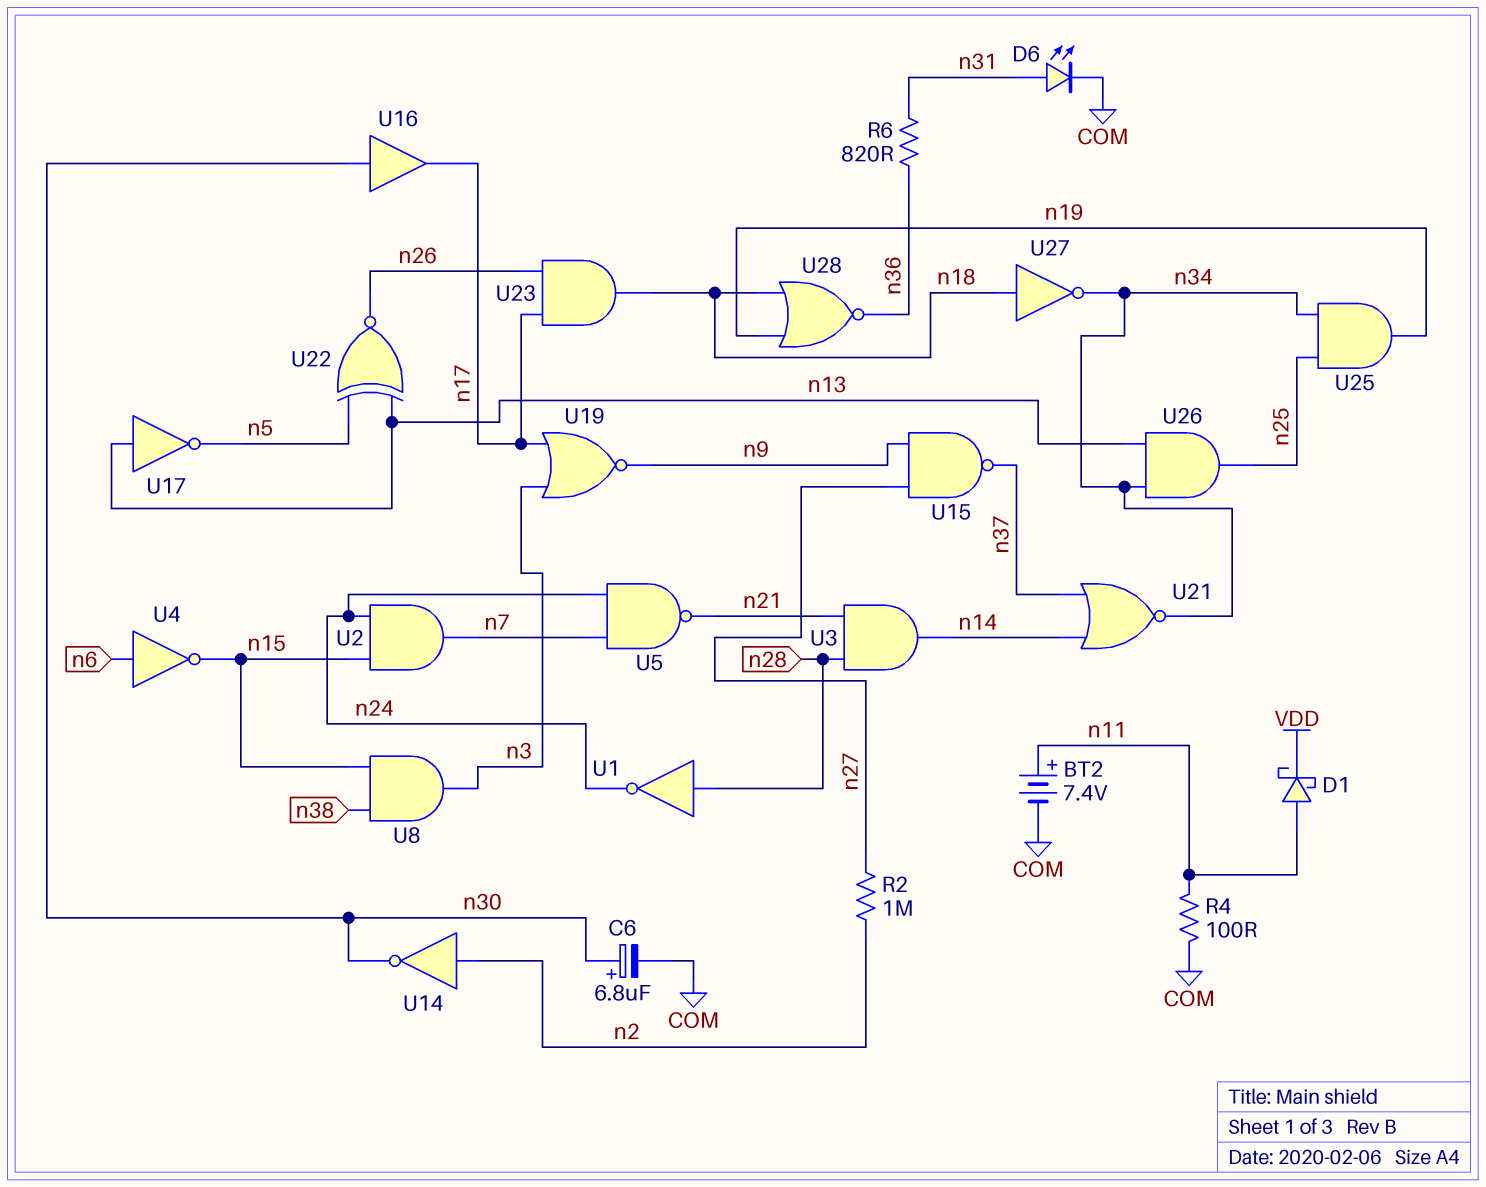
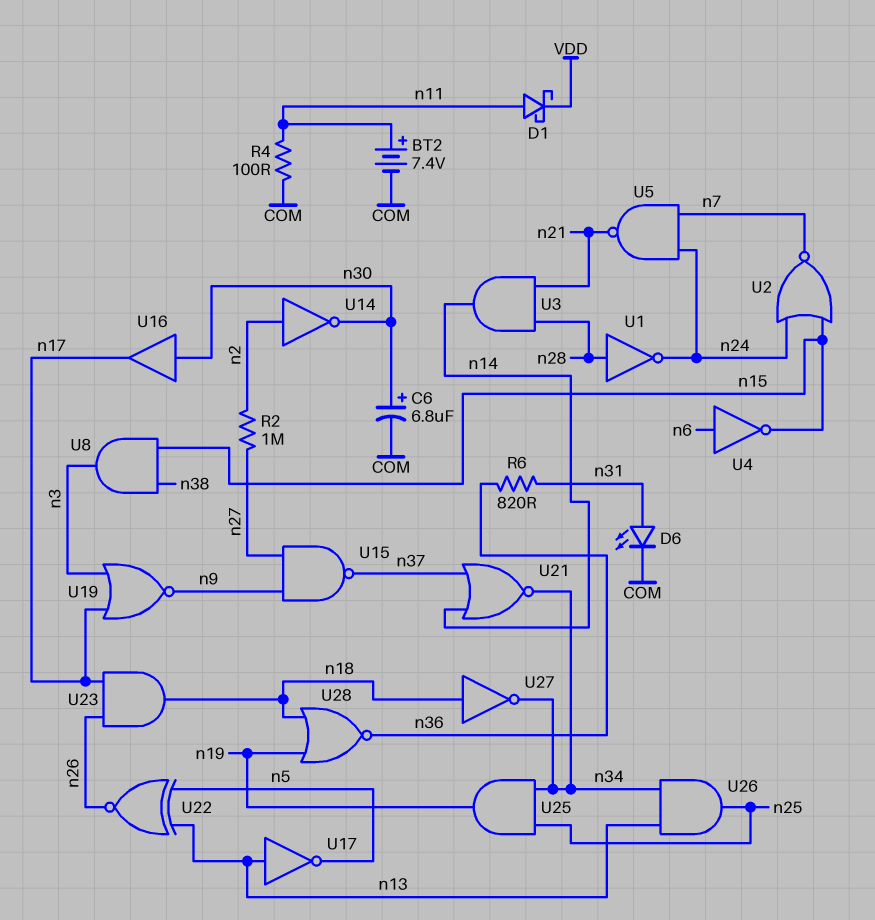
U2: AND (in n15, in n24, out n7) -> NOR (in n15, in n24, out n7)

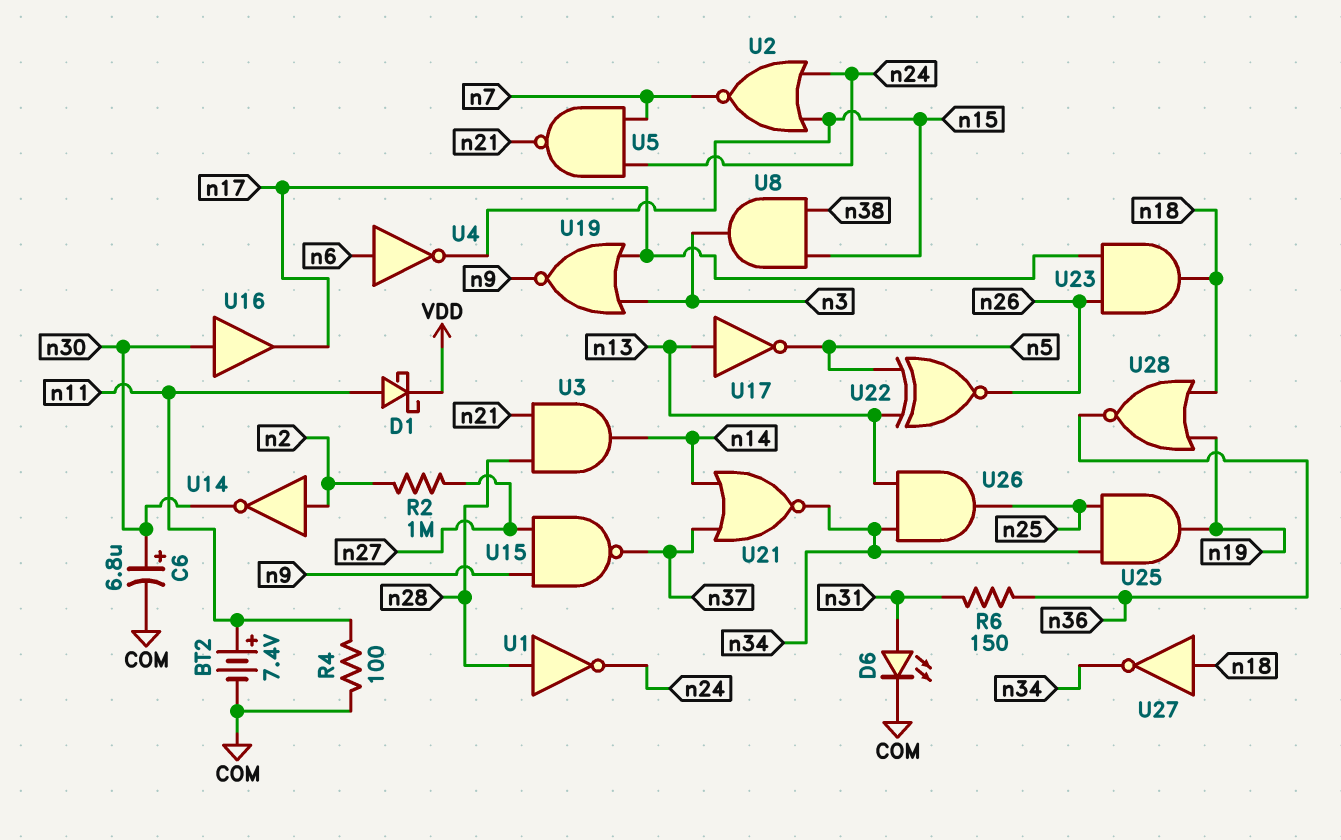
R6: 820 (n31, n36) -> 150 (n31, n36)

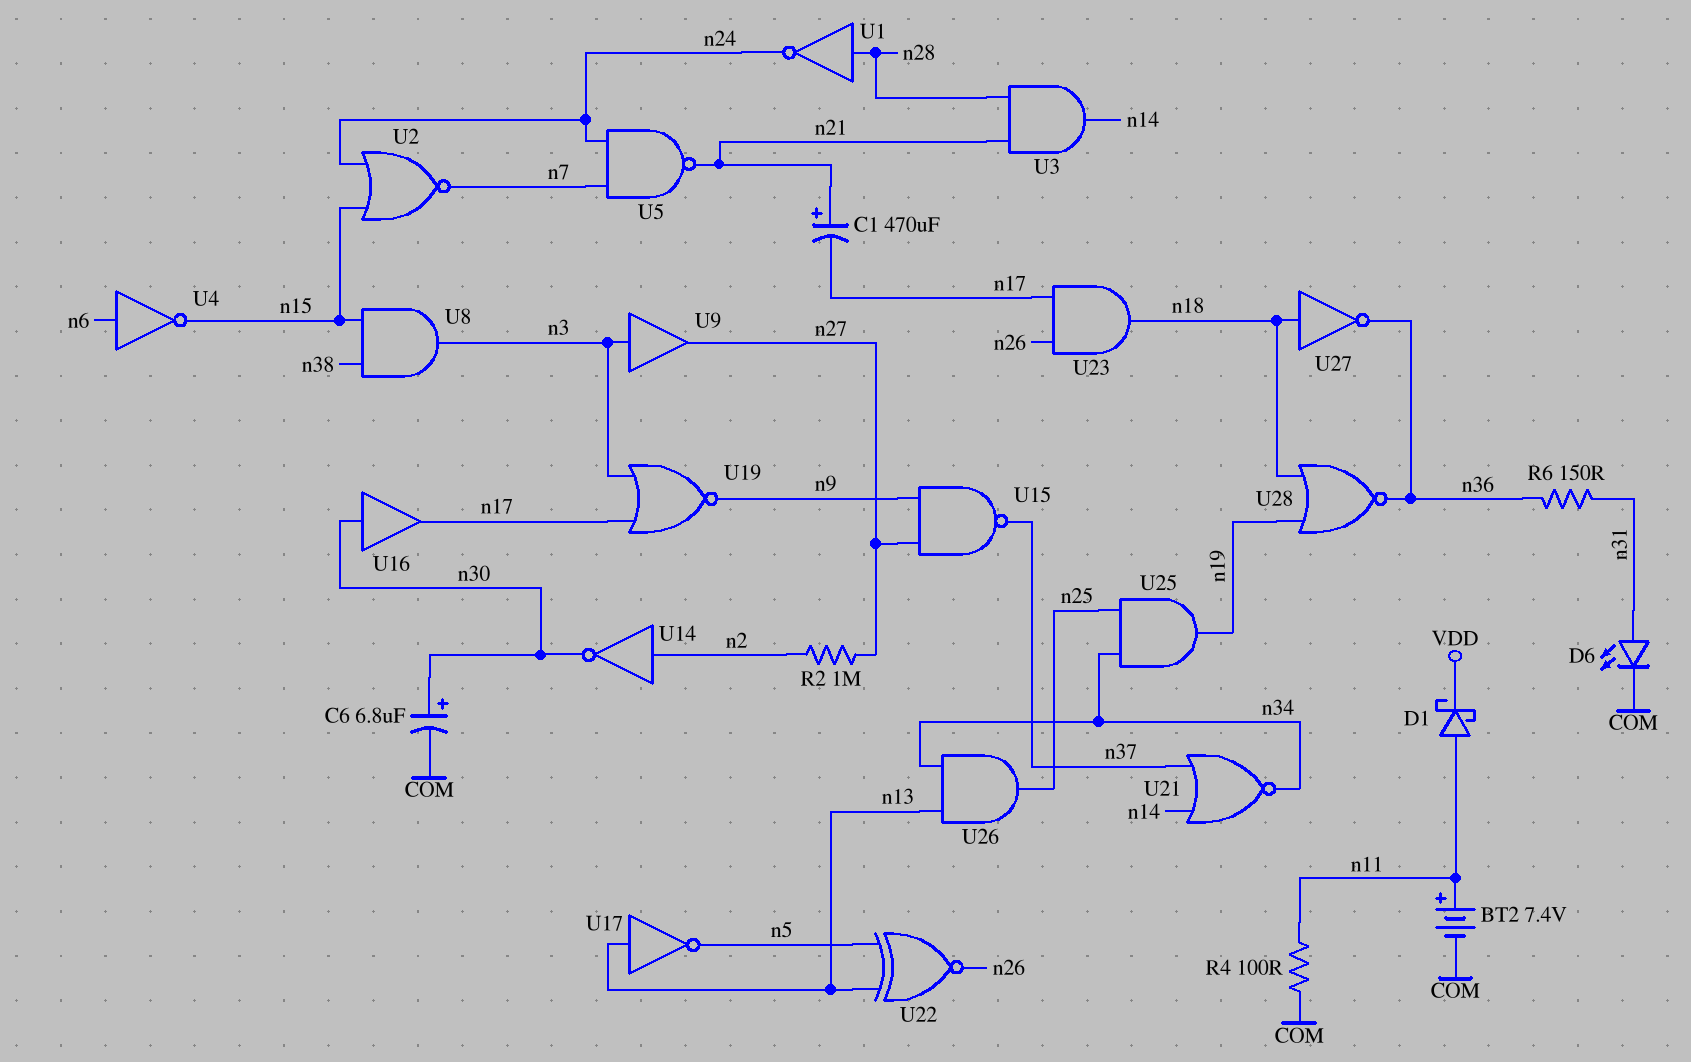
C1: none -> 470uF (plus n21, minus n17)
U9: none -> buffer (in n3, out n27)
U27: NOT (in n18, out n34) -> NOT (in n18, out n36)

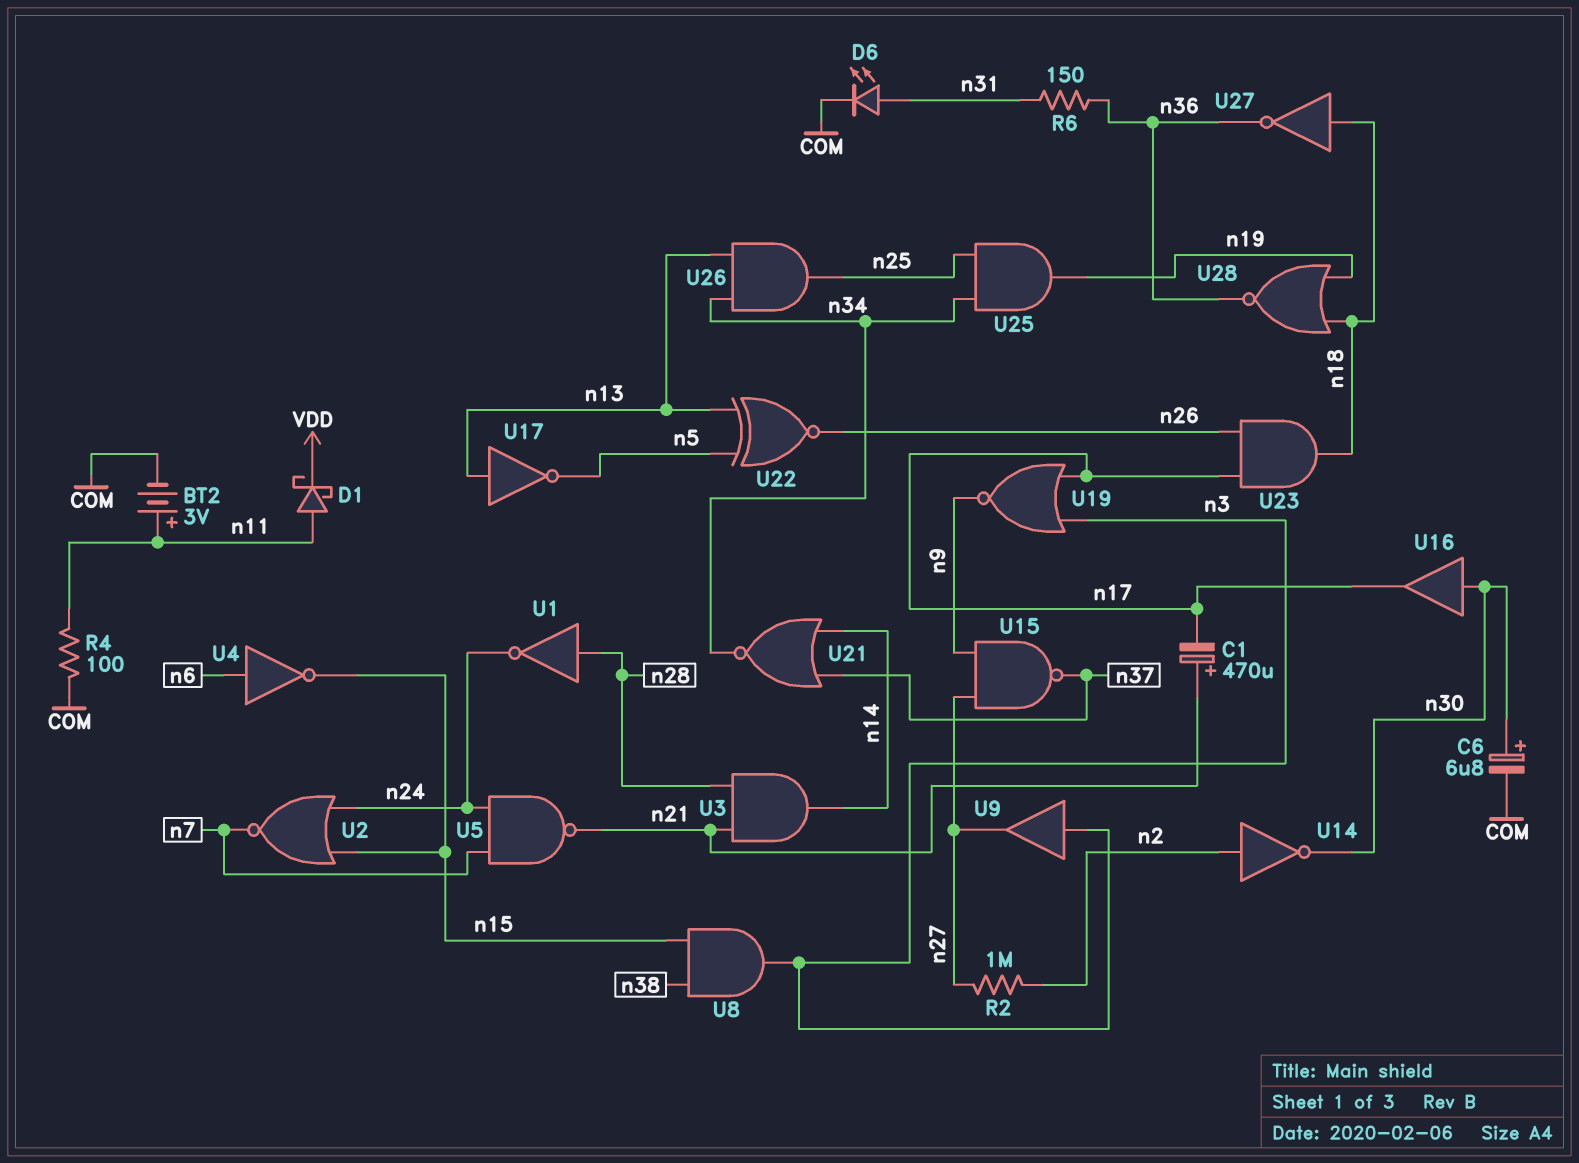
BT2: 7.4V (plus n11, minus COM) -> 3V (plus n11, minus COM)

